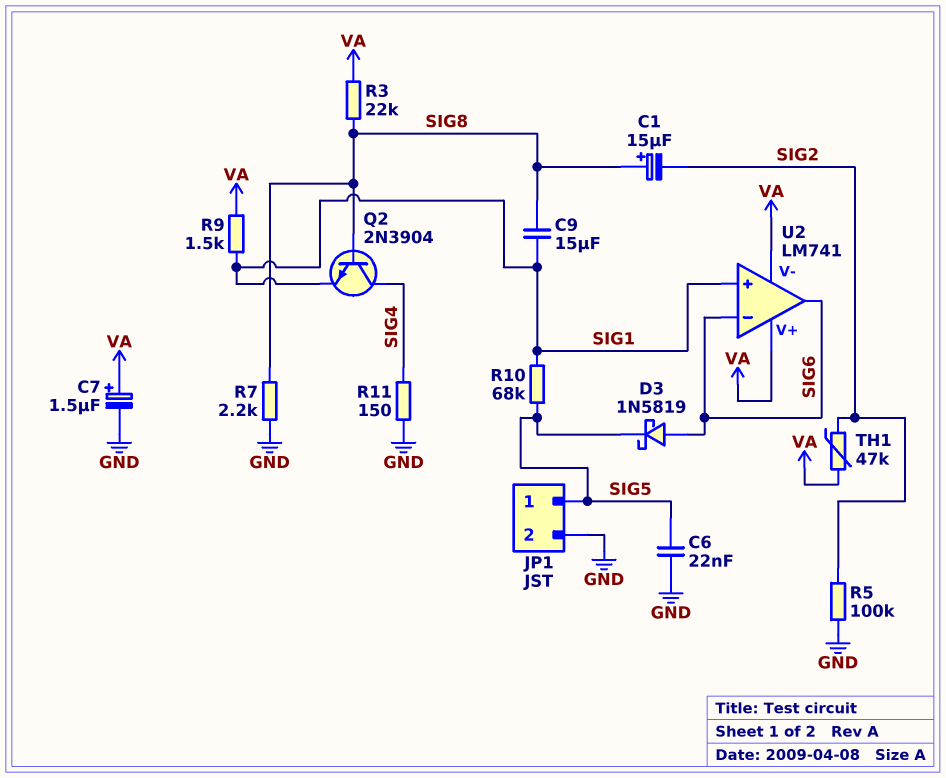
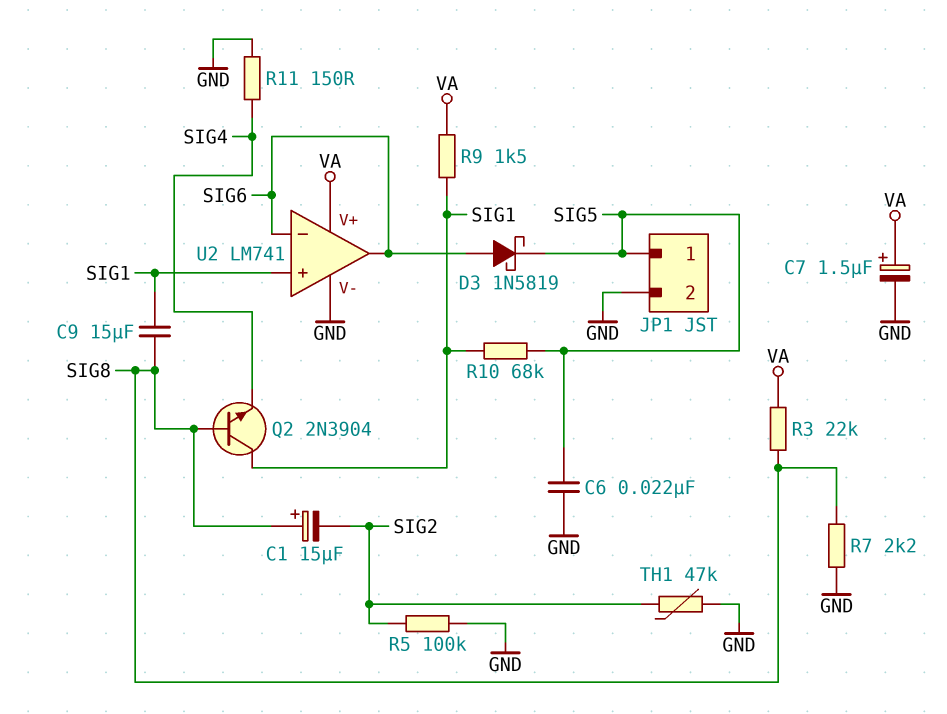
Q2: NPN 2N3904 (B SIG8, C SIG4, E SIG1) -> NPN 2N3904 (B SIG8, C SIG1, E SIG4)
TH1: 47k (SIG2, VA) -> 47k (GND, SIG2)
U2 pin V-: VA -> GND

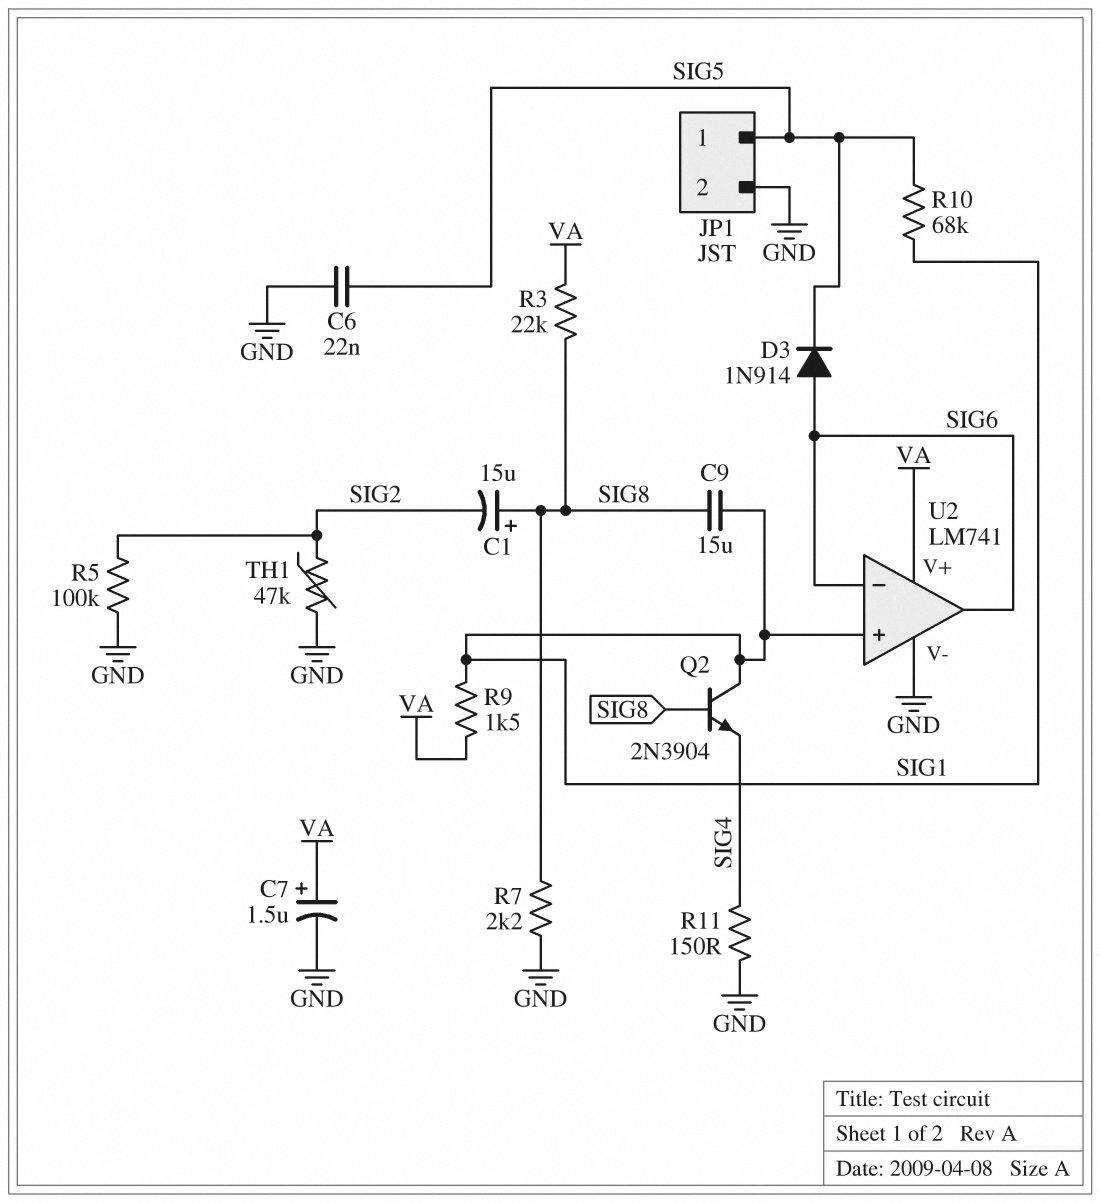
D3: schottky 1N5819 (A SIG6, K SIG5) -> diode 1N914 (A SIG6, K SIG5)

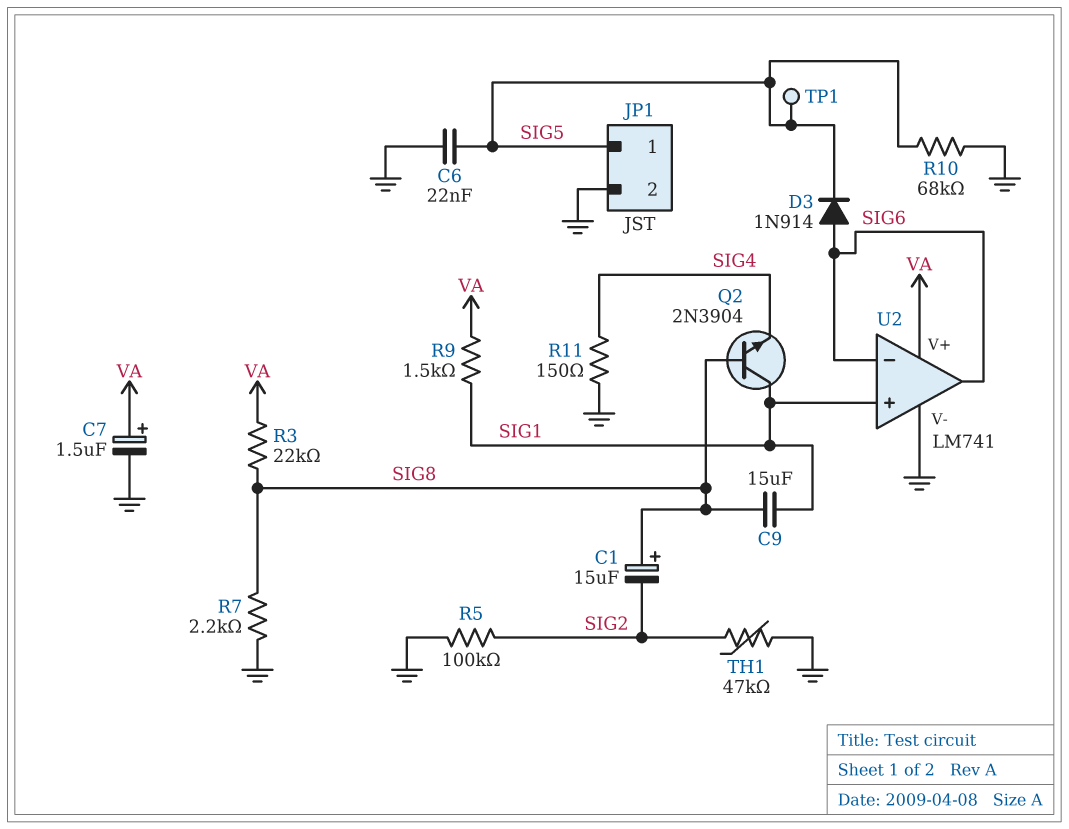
R10: 68k (SIG1, SIG5) -> 68k (GND, SIG5)
TP1: none -> test point (SIG5)

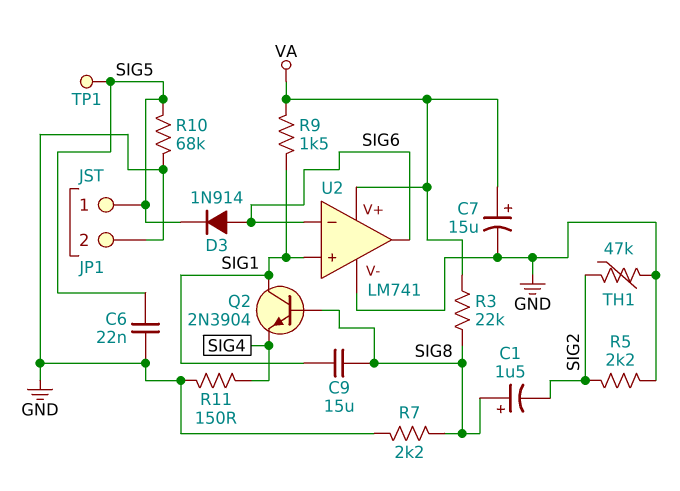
C1: 15uF (plus SIG8, minus SIG2) -> 1.5uF (plus SIG8, minus SIG2)
C7: 1.5uF (plus VA, minus GND) -> 15uF (plus VA, minus GND)
R5: 100k (GND, SIG2) -> 2.2k (GND, SIG2)

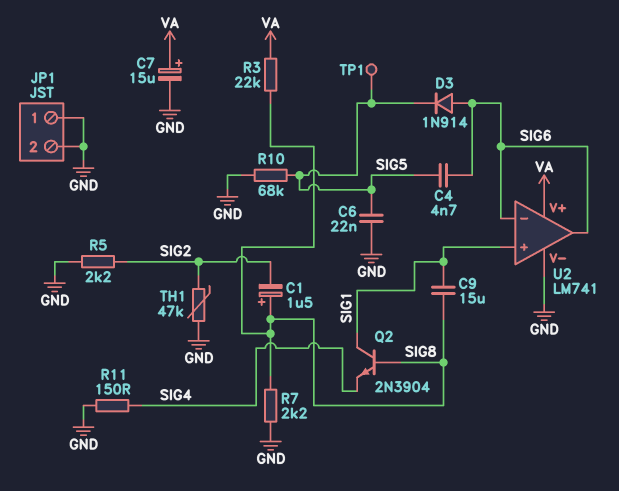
C4: none -> 4.7nF (SIG5, SIG6)
JP1 pin 1: SIG5 -> GND
R9: 1.5k (SIG1, VA) -> none

